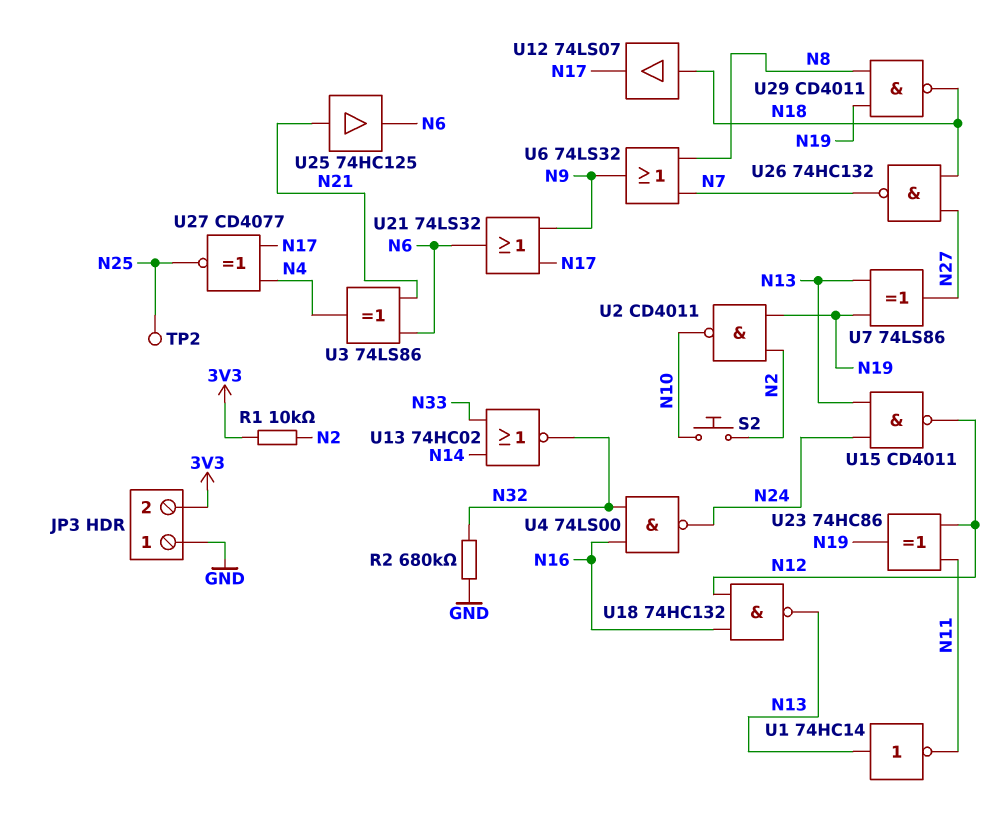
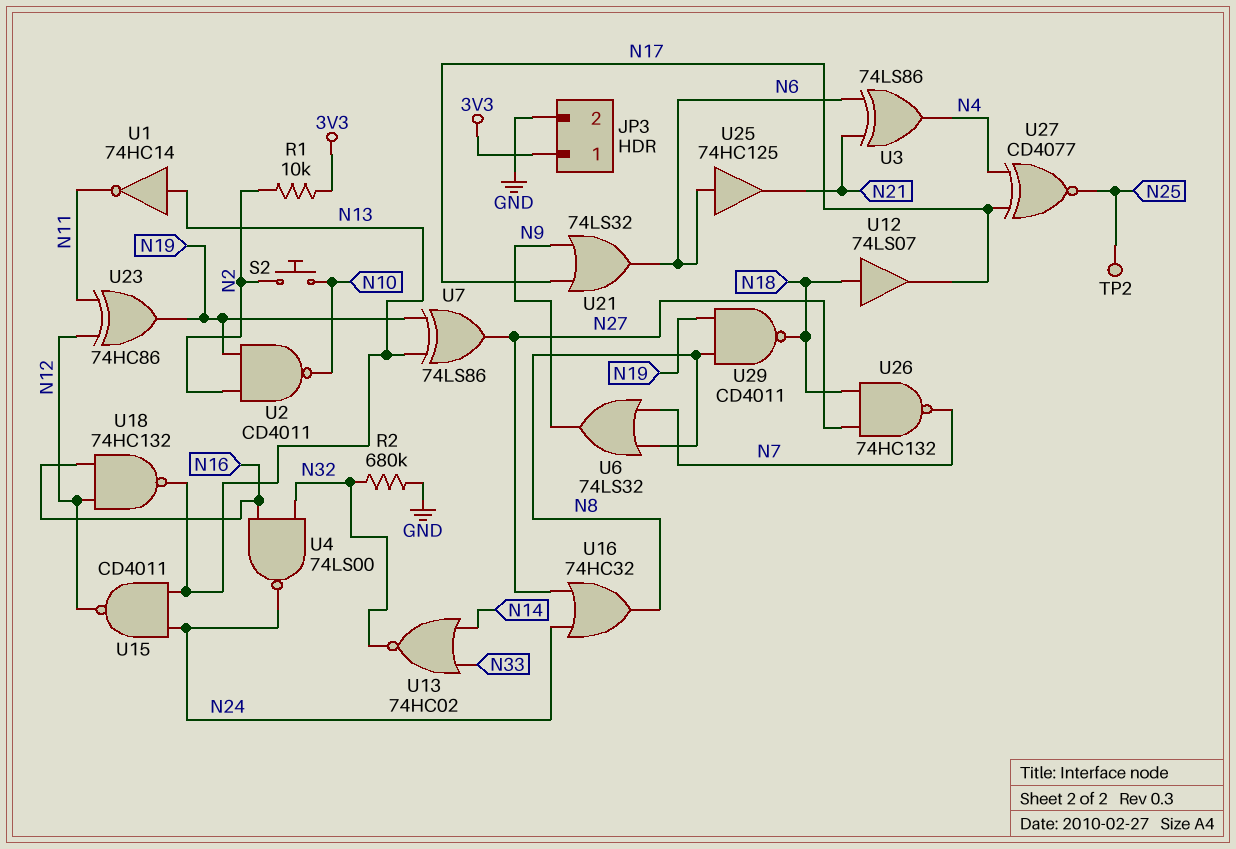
JP3 pin 1: GND -> 3V3
JP3 pin 2: 3V3 -> GND
U16: none -> OR 74HC32 (in N24, in N27, out N8)
U25: buffer 74HC125 (in N21, out N6) -> buffer 74HC125 (in N6, out N21)

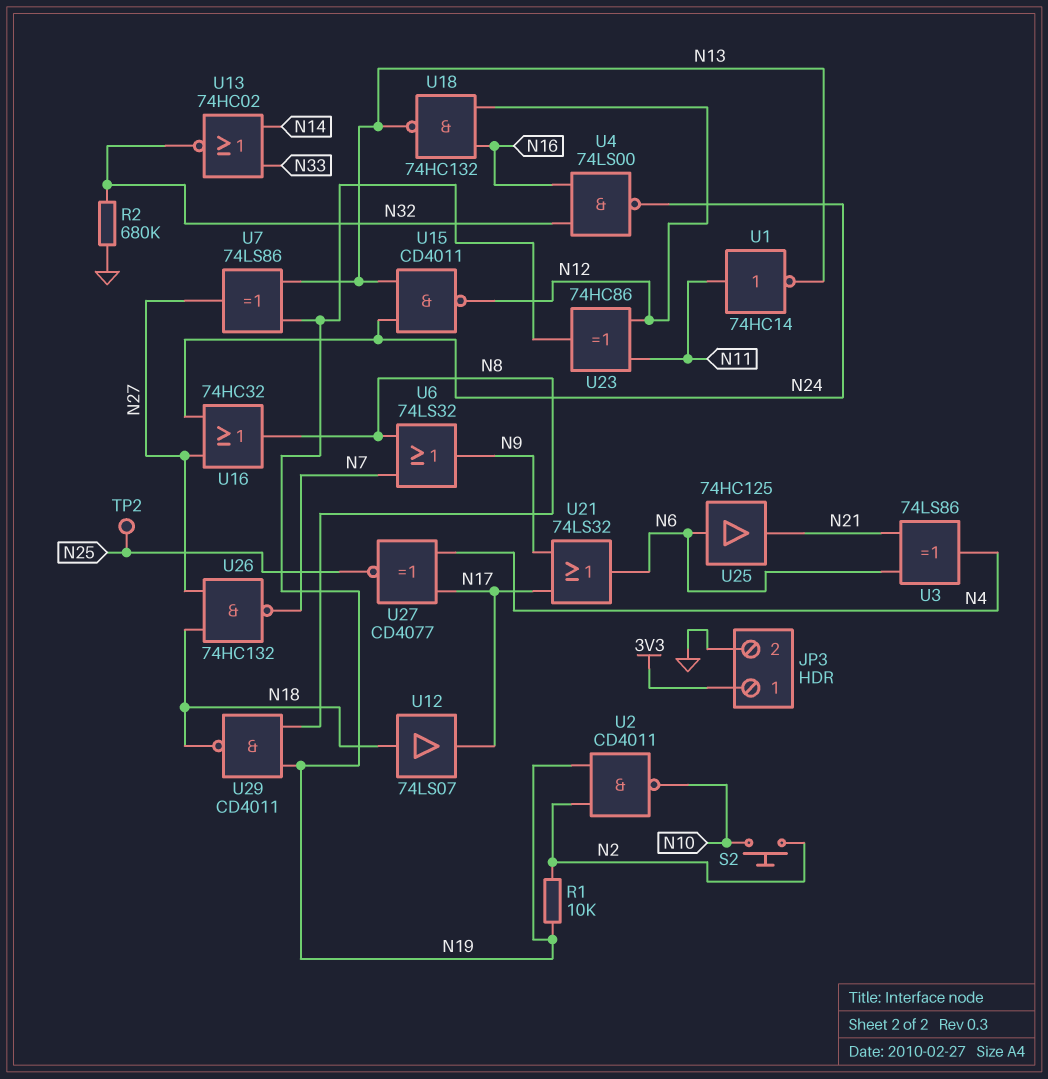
R1: 10k (3V3, N2) -> 10k (N2, N19)
U1: NOT 74HC14 (in N13, out N11) -> NOT 74HC14 (in N11, out N13)

